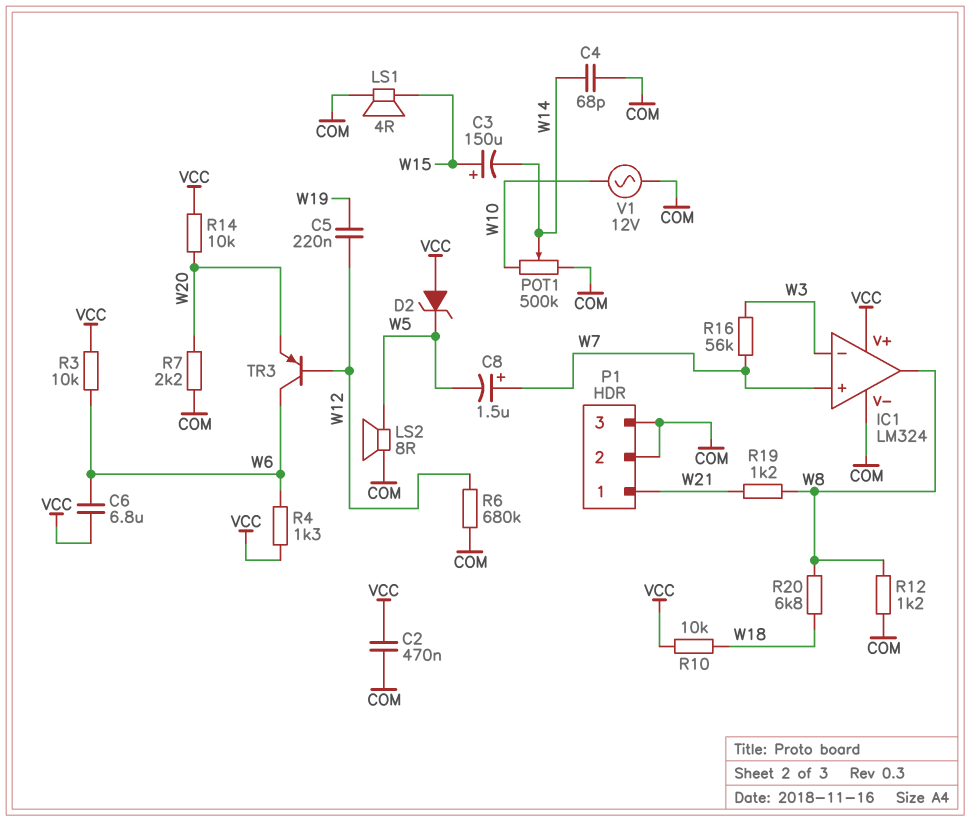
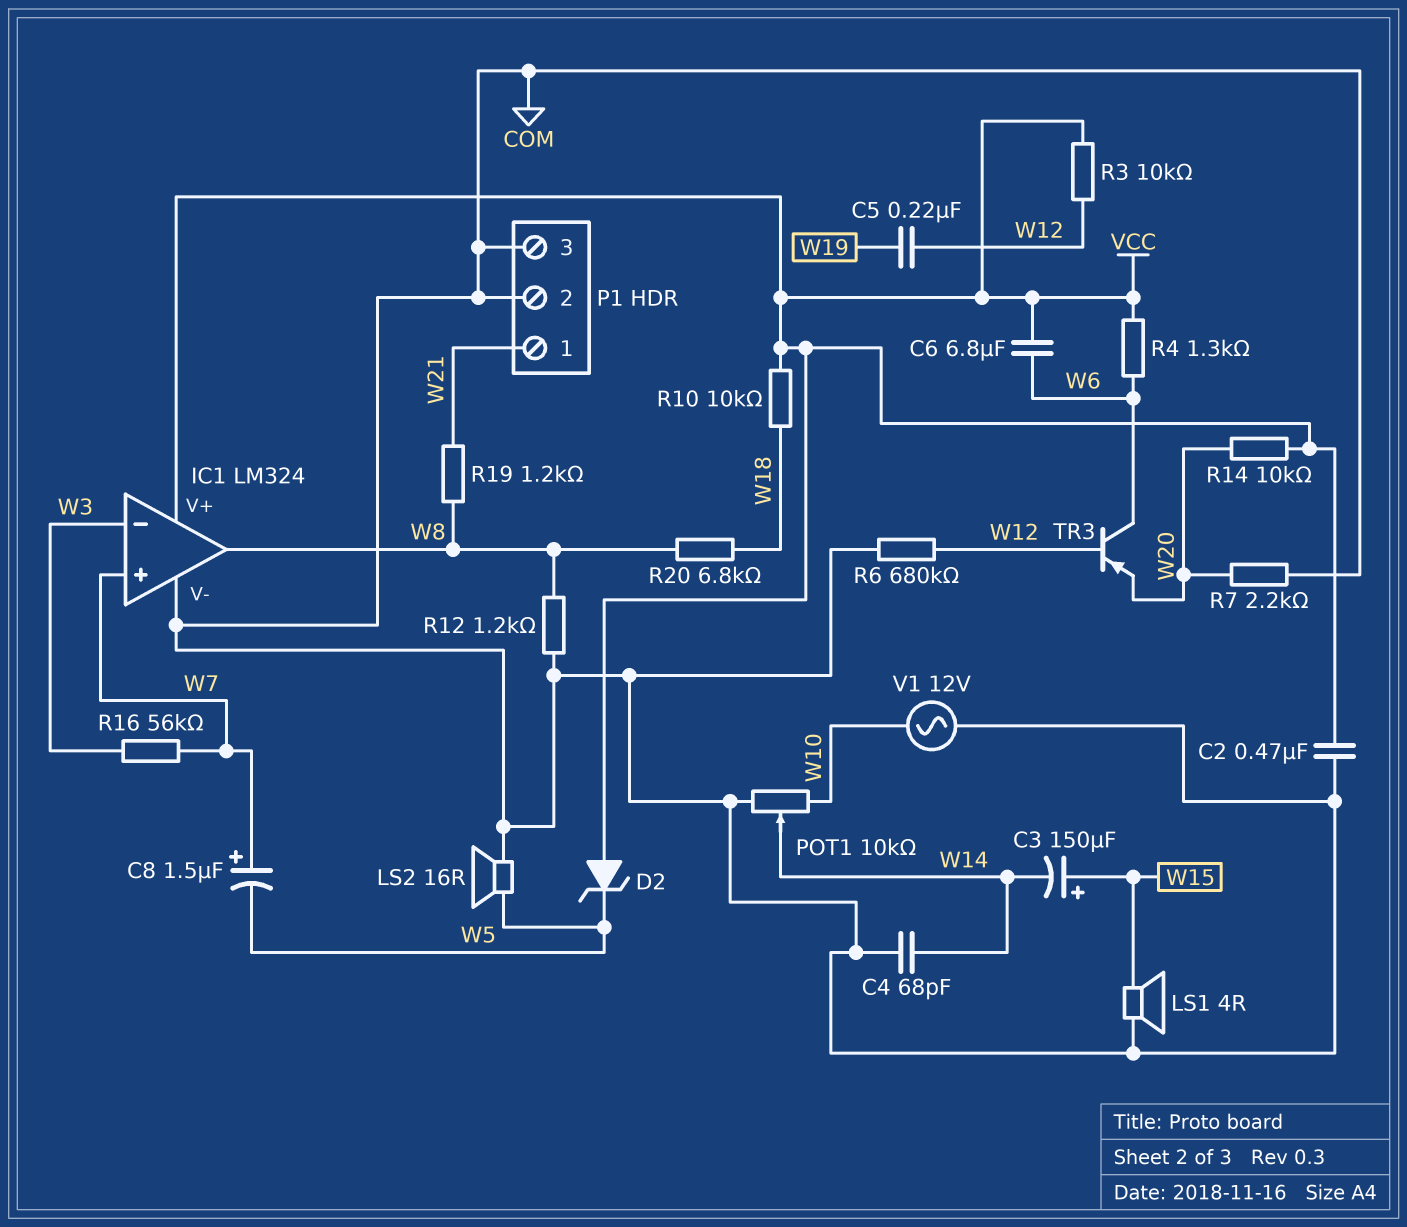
LS2: speaker 8R (COM, W5) -> speaker 16R (COM, W5)
POT1: 500k (COM, W10, wiper W14) -> 10k (COM, W10, wiper W14)
R3: 10k (VCC, W6) -> 10k (VCC, W12)

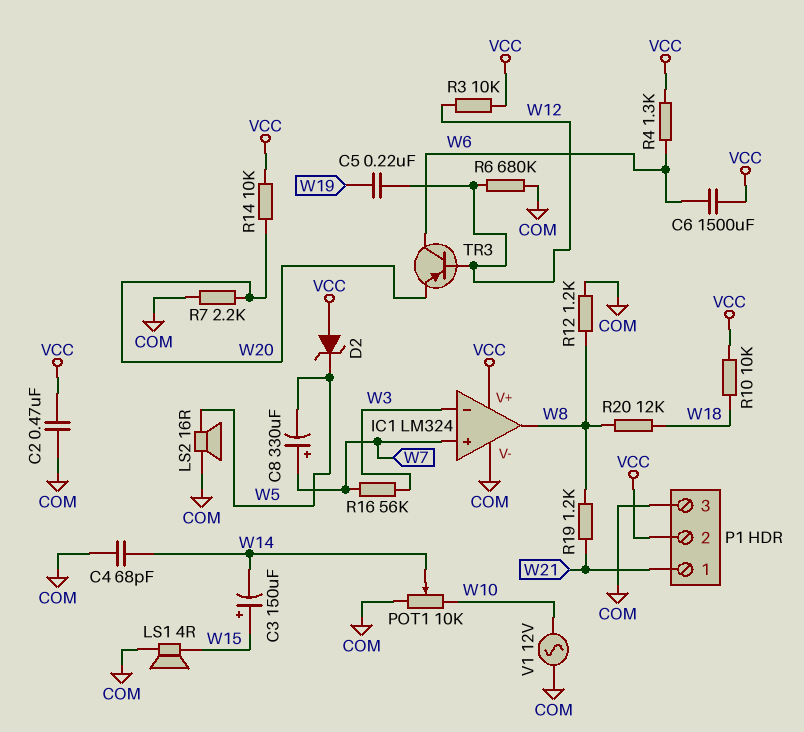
C6: 6.8uF (VCC, W6) -> 1500uF (VCC, W6)
C8: 1.5uF (plus W7, minus W5) -> 330uF (plus W7, minus W5)
P1 pin 2: COM -> VCC
R20: 6.8k (W8, W18) -> 12k (W8, W18)

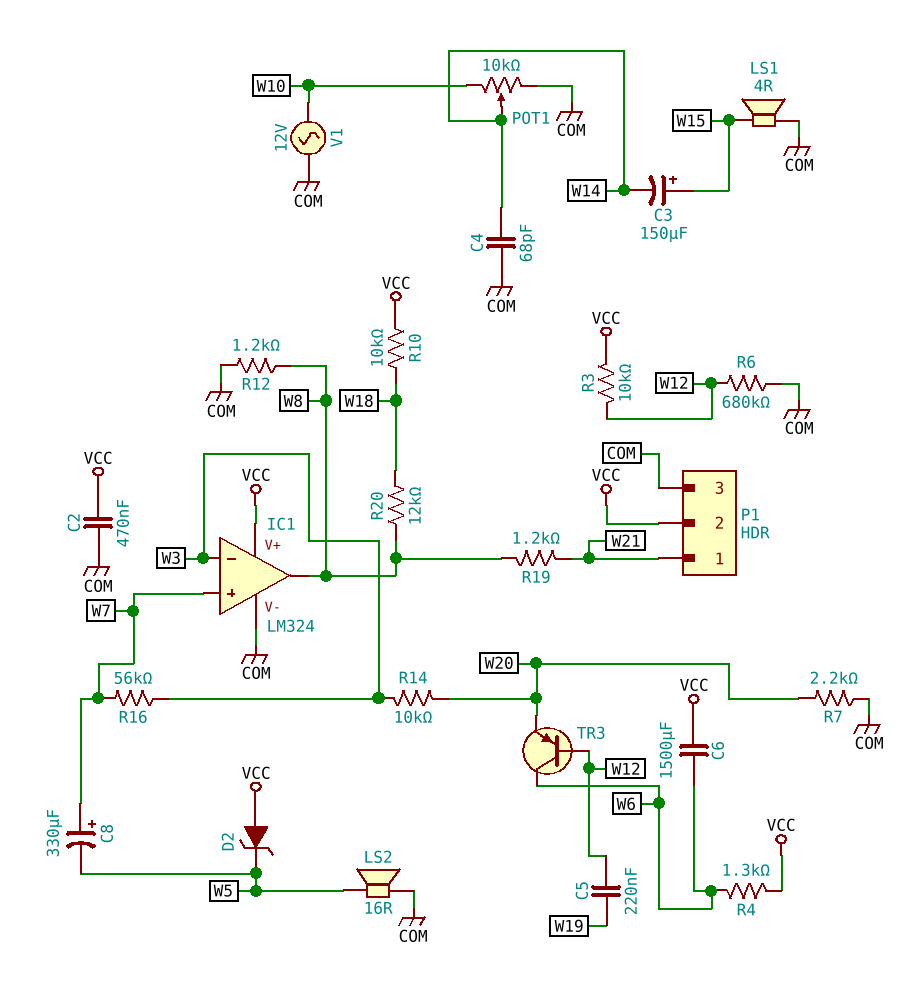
R14: 10k (VCC, W20) -> 10k (W3, W20)

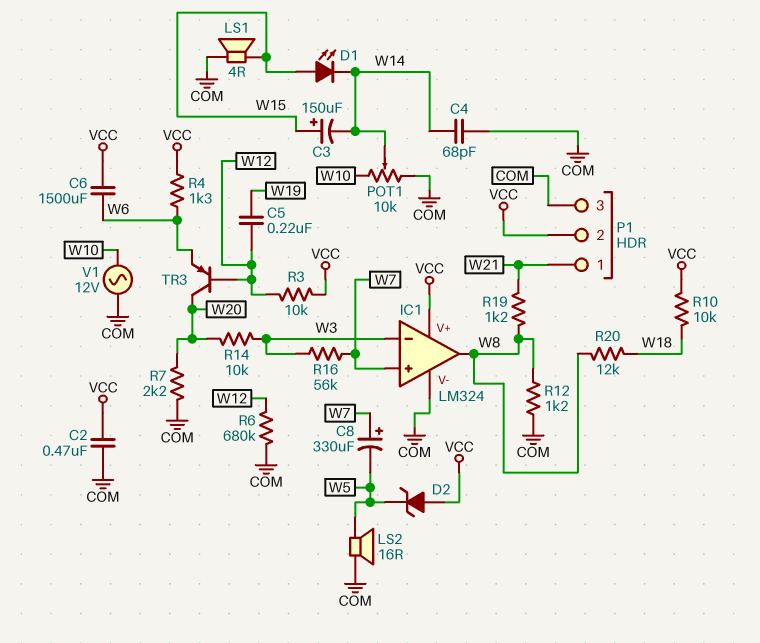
D1: none -> LED (A W15, K W14)
TR3: PNP (B W12, C W6, E W20) -> PNP (B W12, C W20, E W6)

